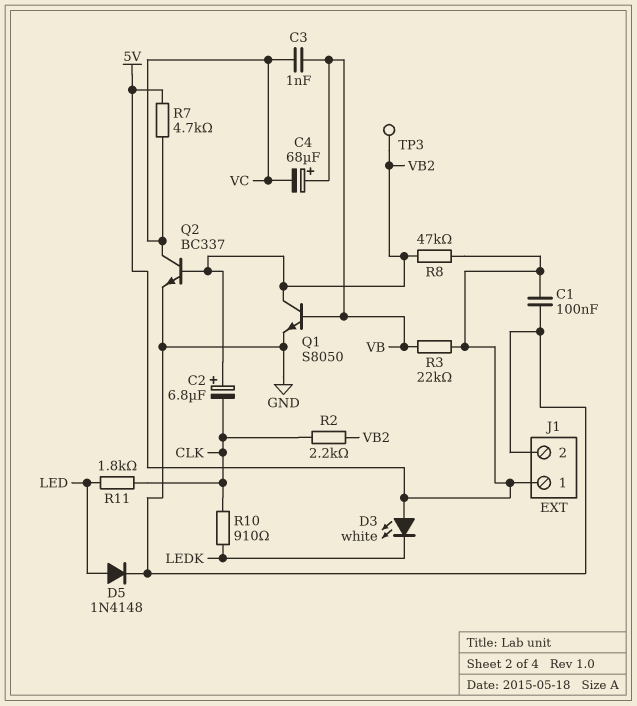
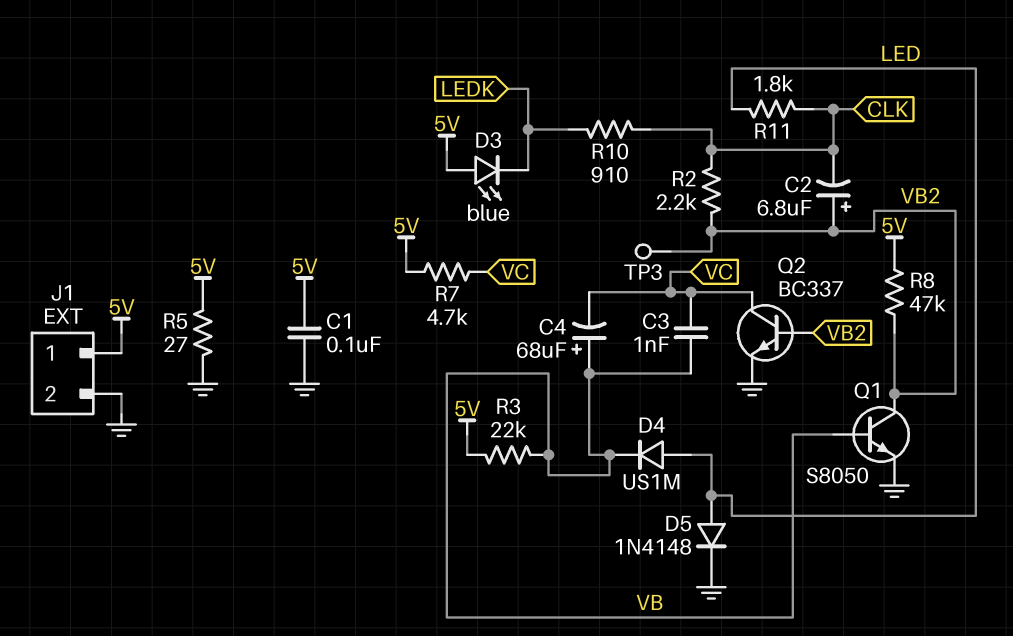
D3: LED white (A 5V, K LEDK) -> LED blue (A 5V, K LEDK)
D4: none -> diode US1M (A LED, K VB)
R5: none -> 27 (5V, GND)

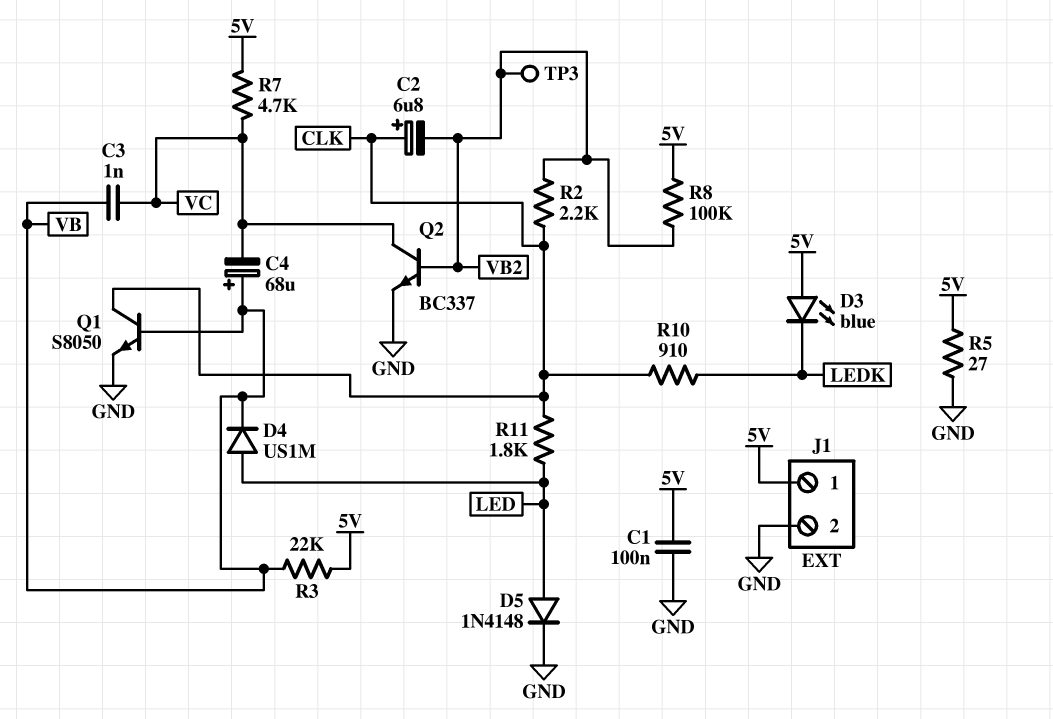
C2: 6.8uF (plus VB2, minus CLK) -> 6.8uF (plus CLK, minus VB2)
Q1: NPN S8050 (B VB, C VB2, E GND) -> NPN S8050 (B VB, C CLK, E GND)
R8: 47k (5V, VB2) -> 100k (5V, VB2)

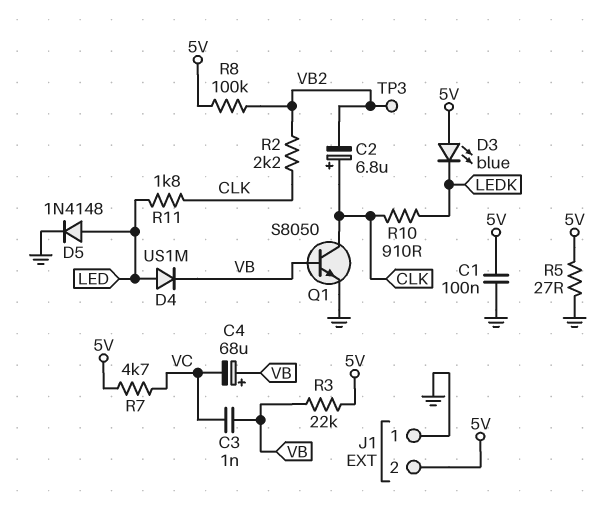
J1 pin 1: 5V -> GND
J1 pin 2: GND -> 5V
Q2: NPN BC337 (B VB2, C VC, E GND) -> none

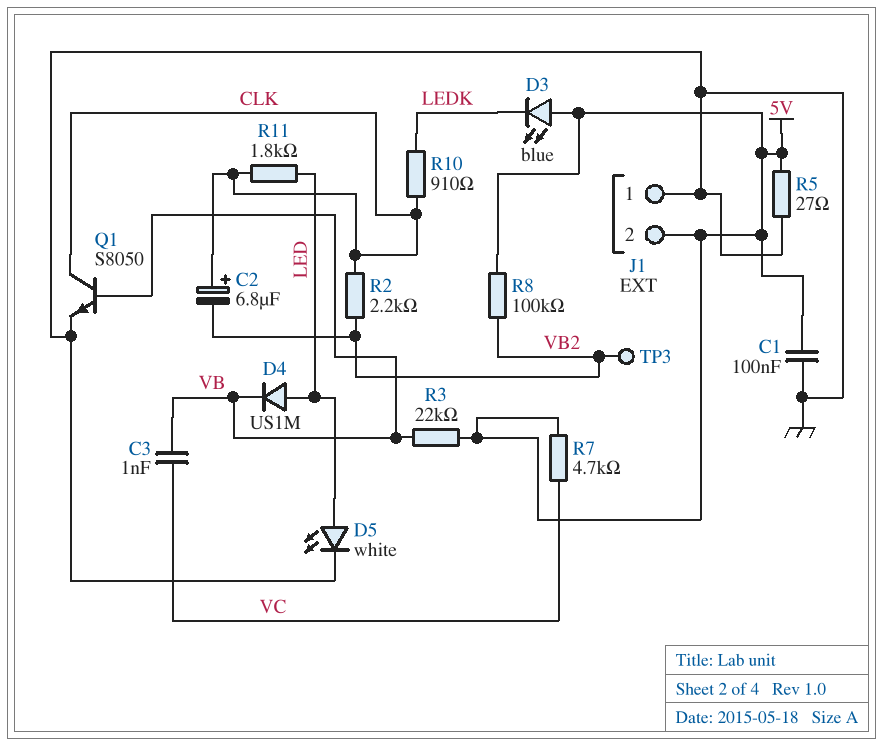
C4: 68uF (plus VB, minus VC) -> none
D5: diode 1N4148 (A LED, K GND) -> LED white (A LED, K GND)

